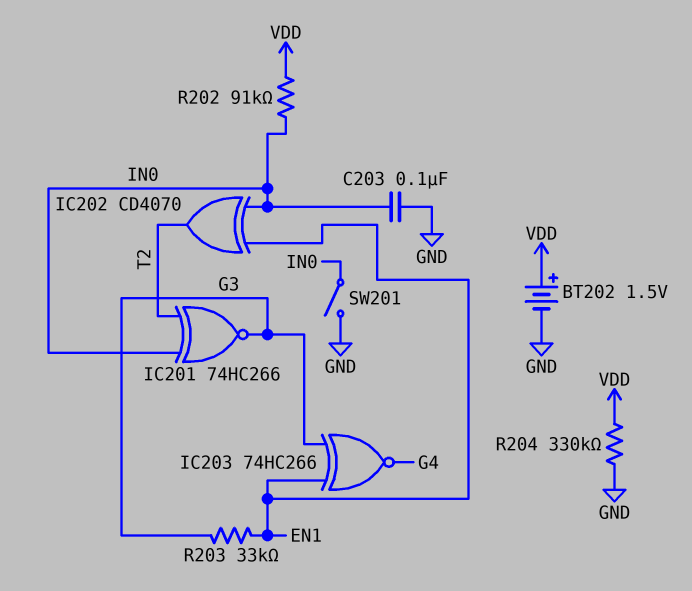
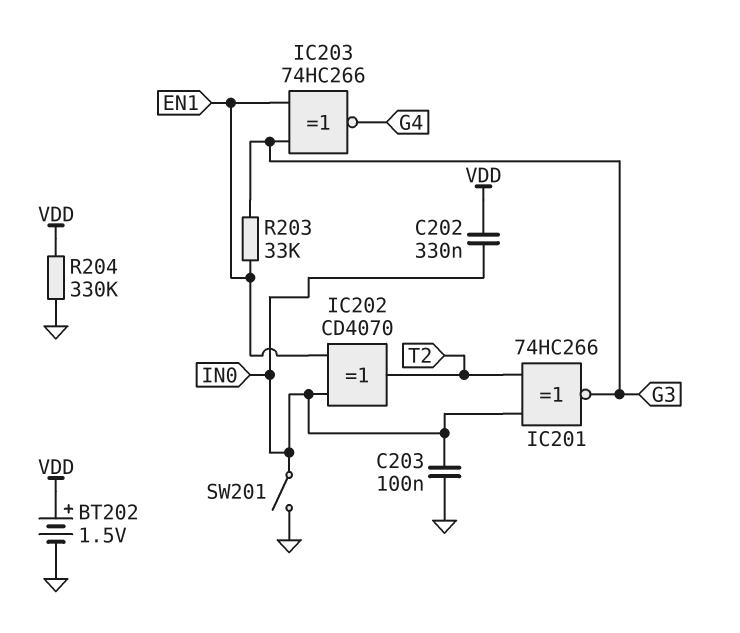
C202: none -> 330nF (IN0, VDD)
R202: 91k (IN0, VDD) -> none

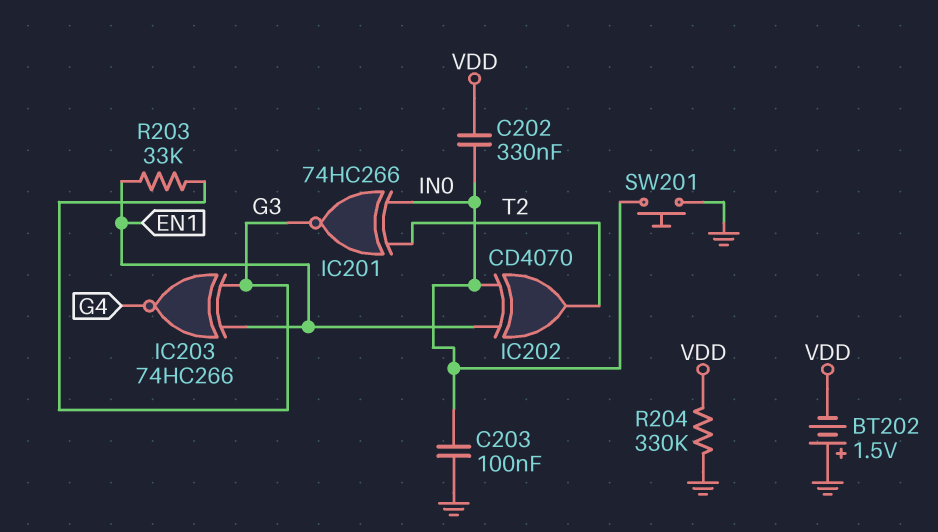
BT202: 1.5V (plus VDD, minus GND) -> 1.5V (plus GND, minus VDD)
SW201: switch (GND, IN0) -> button (GND, IN0)

